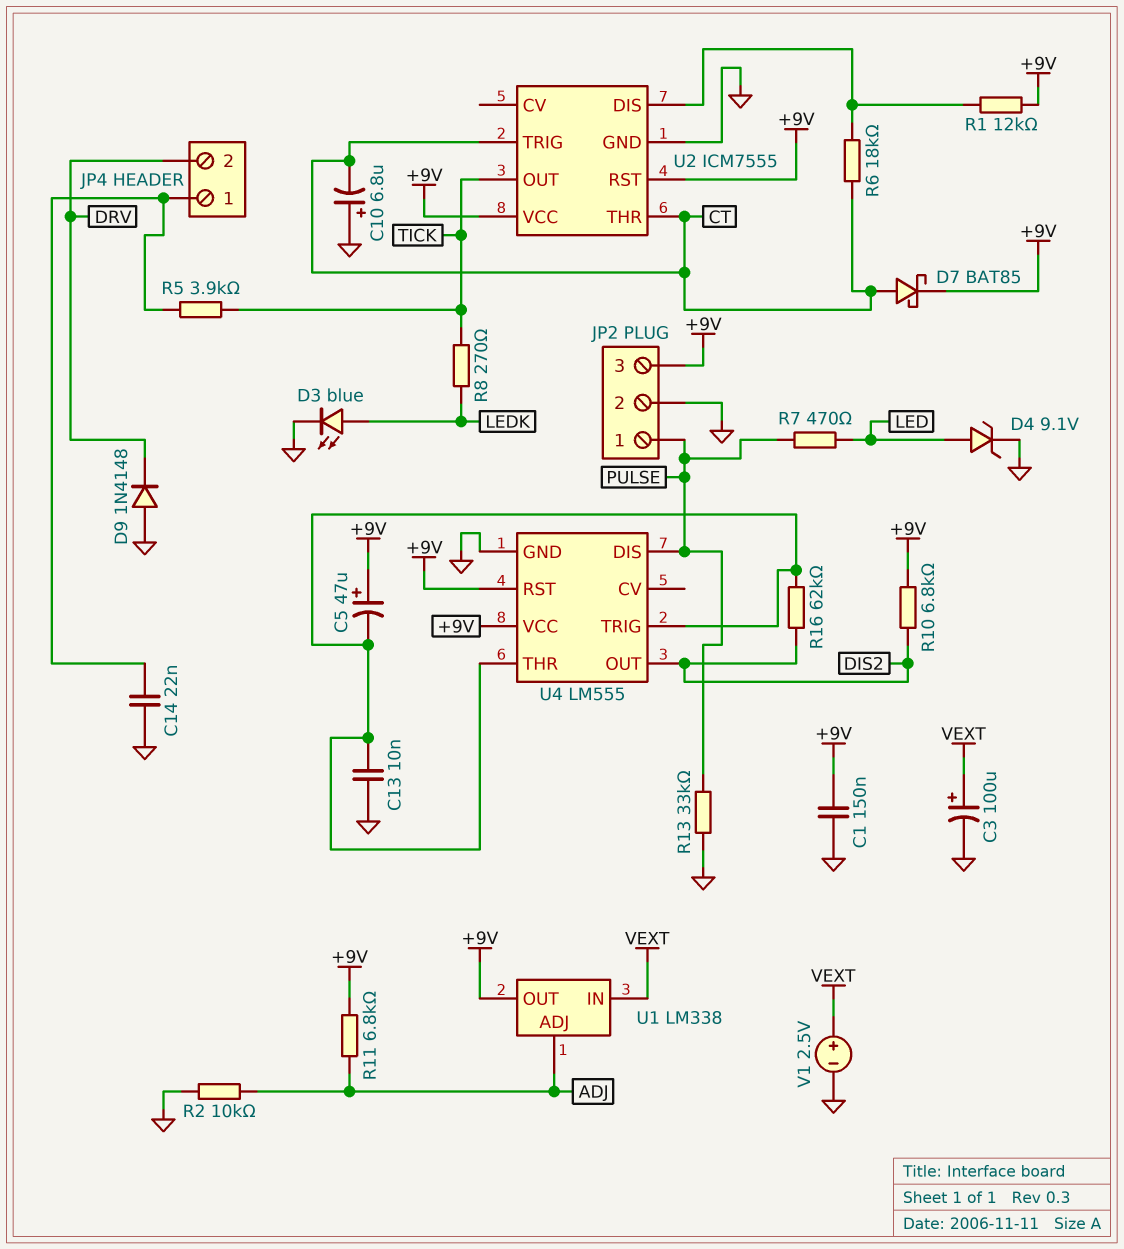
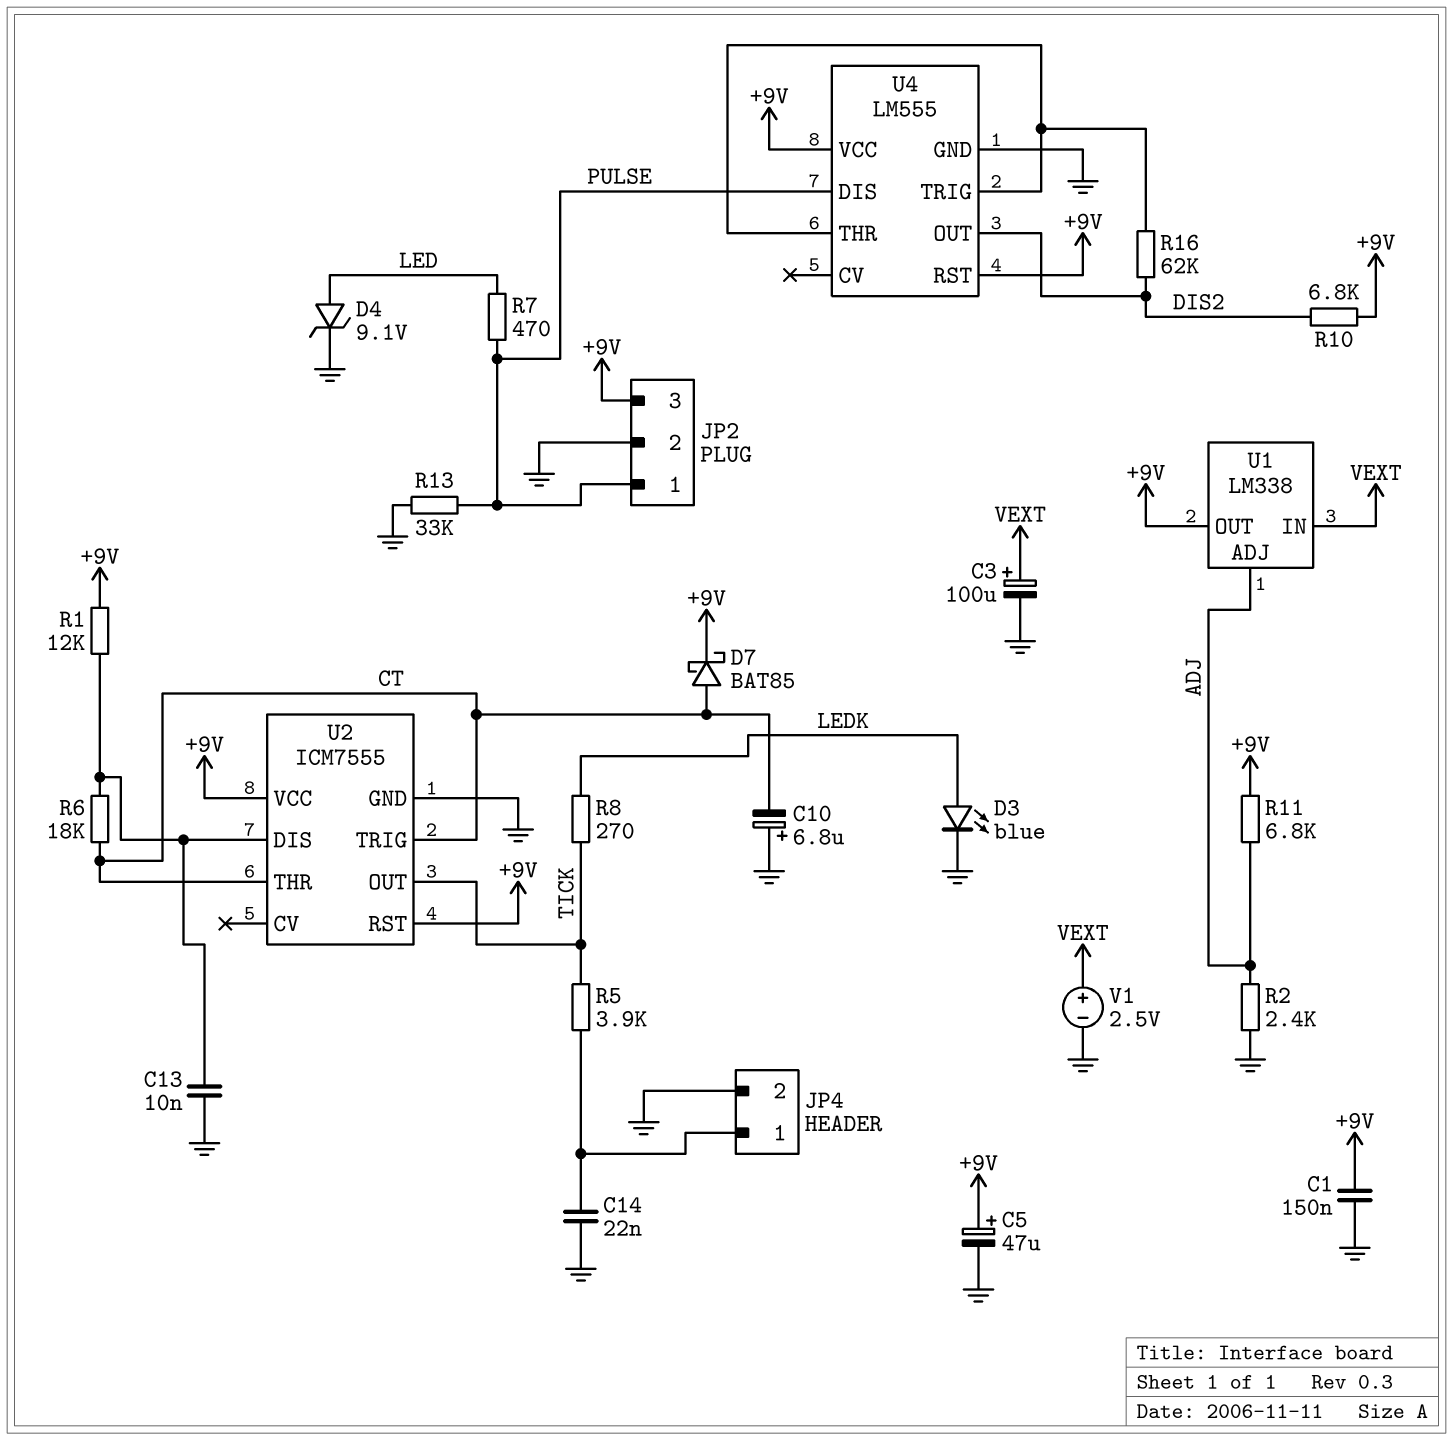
C5: 47uF (plus +9V, minus U4/THR) -> 47uF (plus +9V, minus GND)
C13: 10nF (GND, U4/THR) -> 10nF (GND, U2/DIS)
D9: diode 1N4148 (A GND, K DRV) -> none
JP4 pin 2: DRV -> GND
R2: 10k (ADJ, GND) -> 2.4k (ADJ, GND)

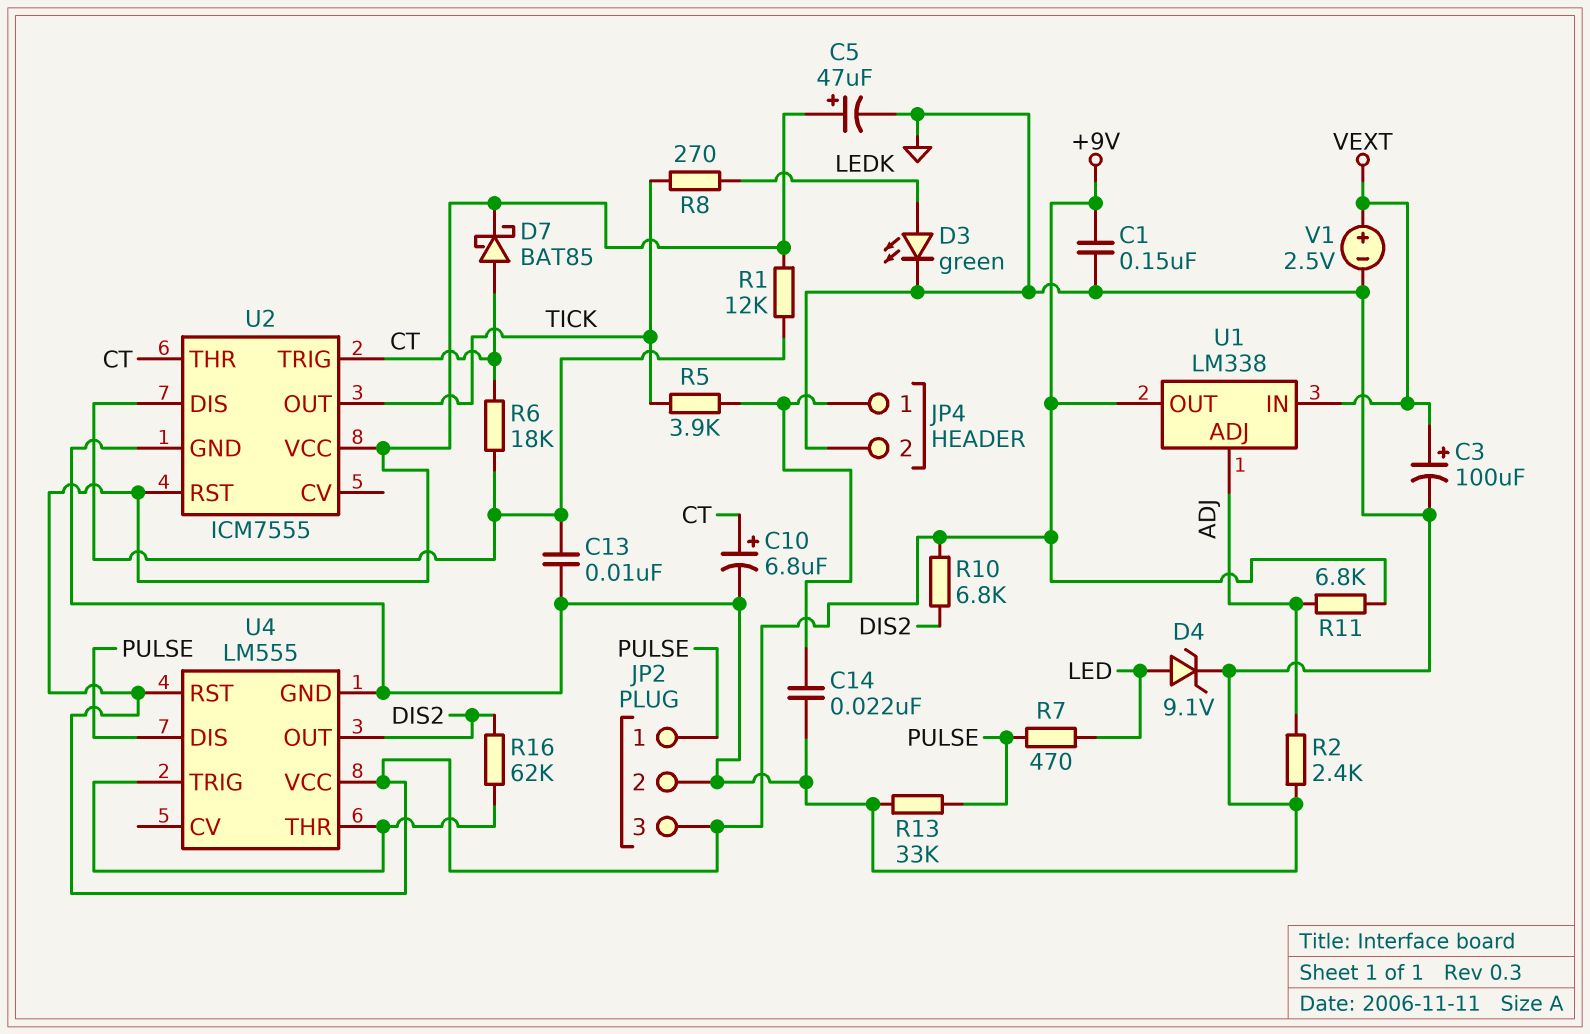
C10: 6.8uF (plus GND, minus CT) -> 6.8uF (plus CT, minus GND)
D3: LED blue (A LEDK, K GND) -> LED green (A LEDK, K GND)

